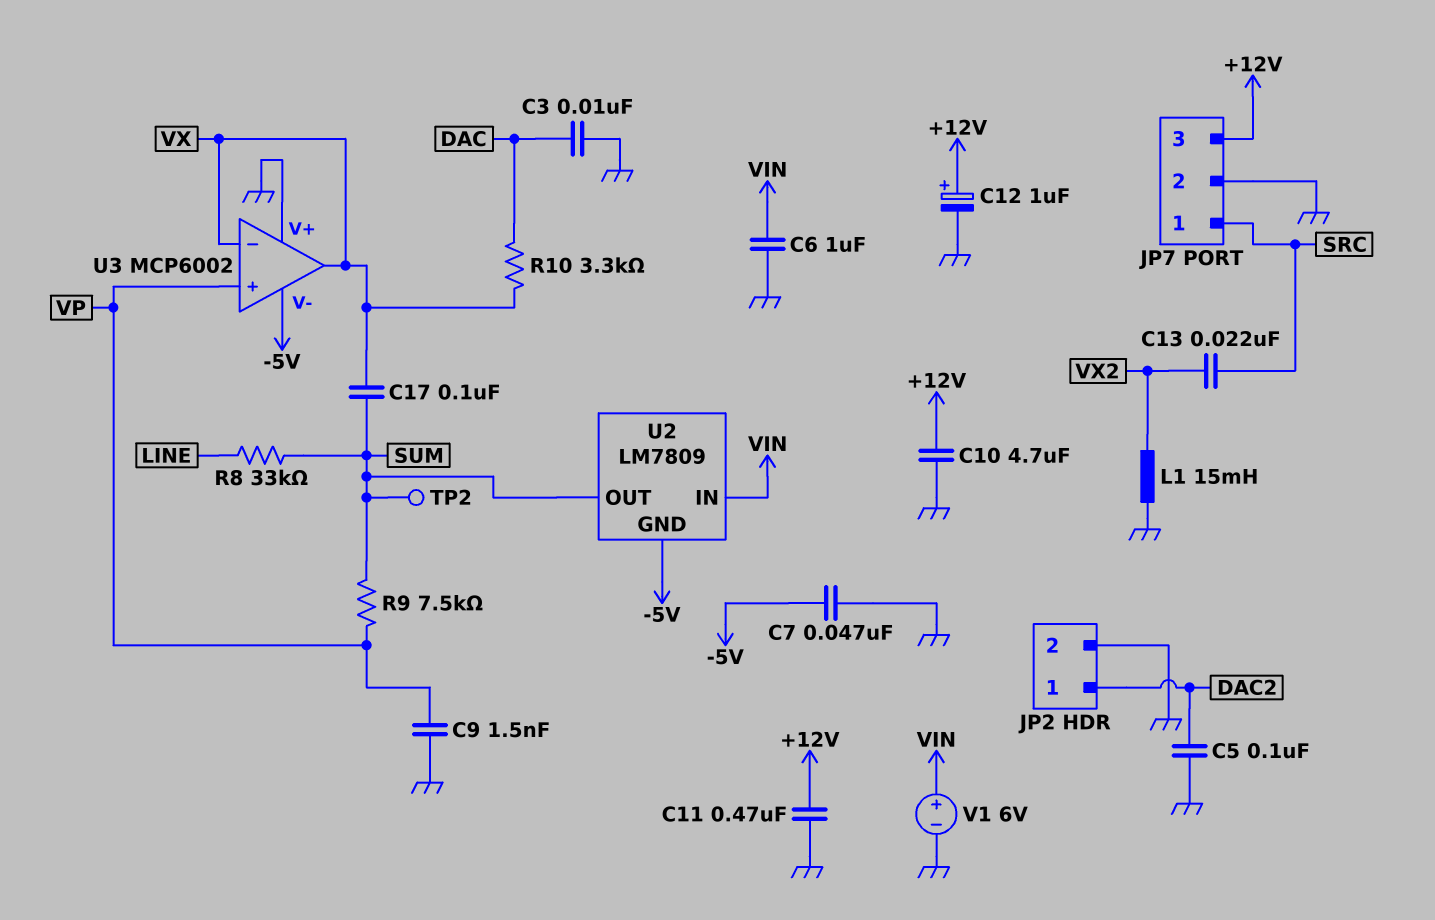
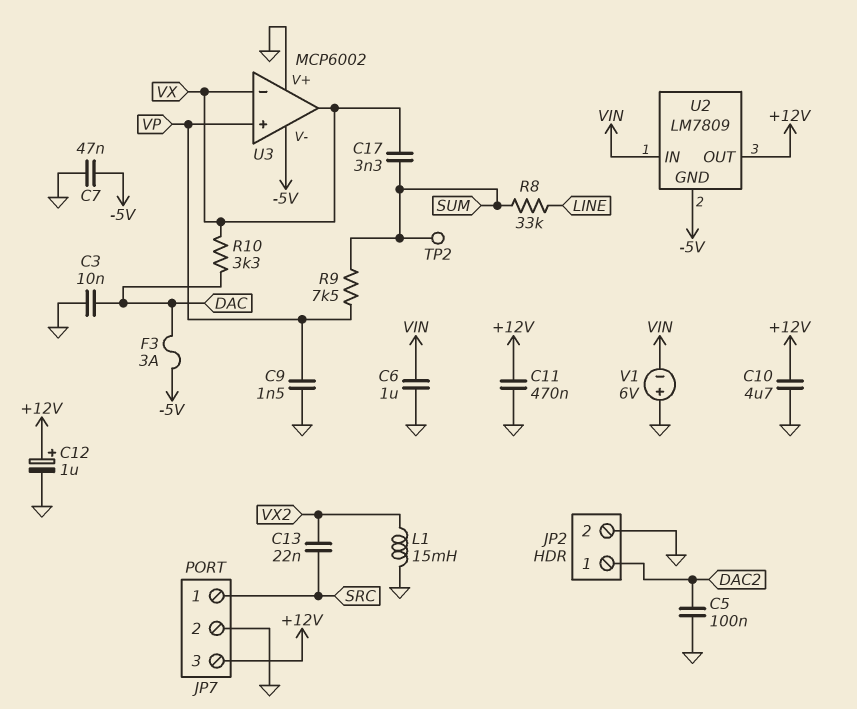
C17: 100nF (SUM, VX) -> 3.3nF (SUM, VX)
F3: none -> 3A (-5V, DAC)
U2 pin OUT: SUM -> +12V
V1: 6V (plus VIN, minus GND) -> 6V (plus GND, minus VIN)

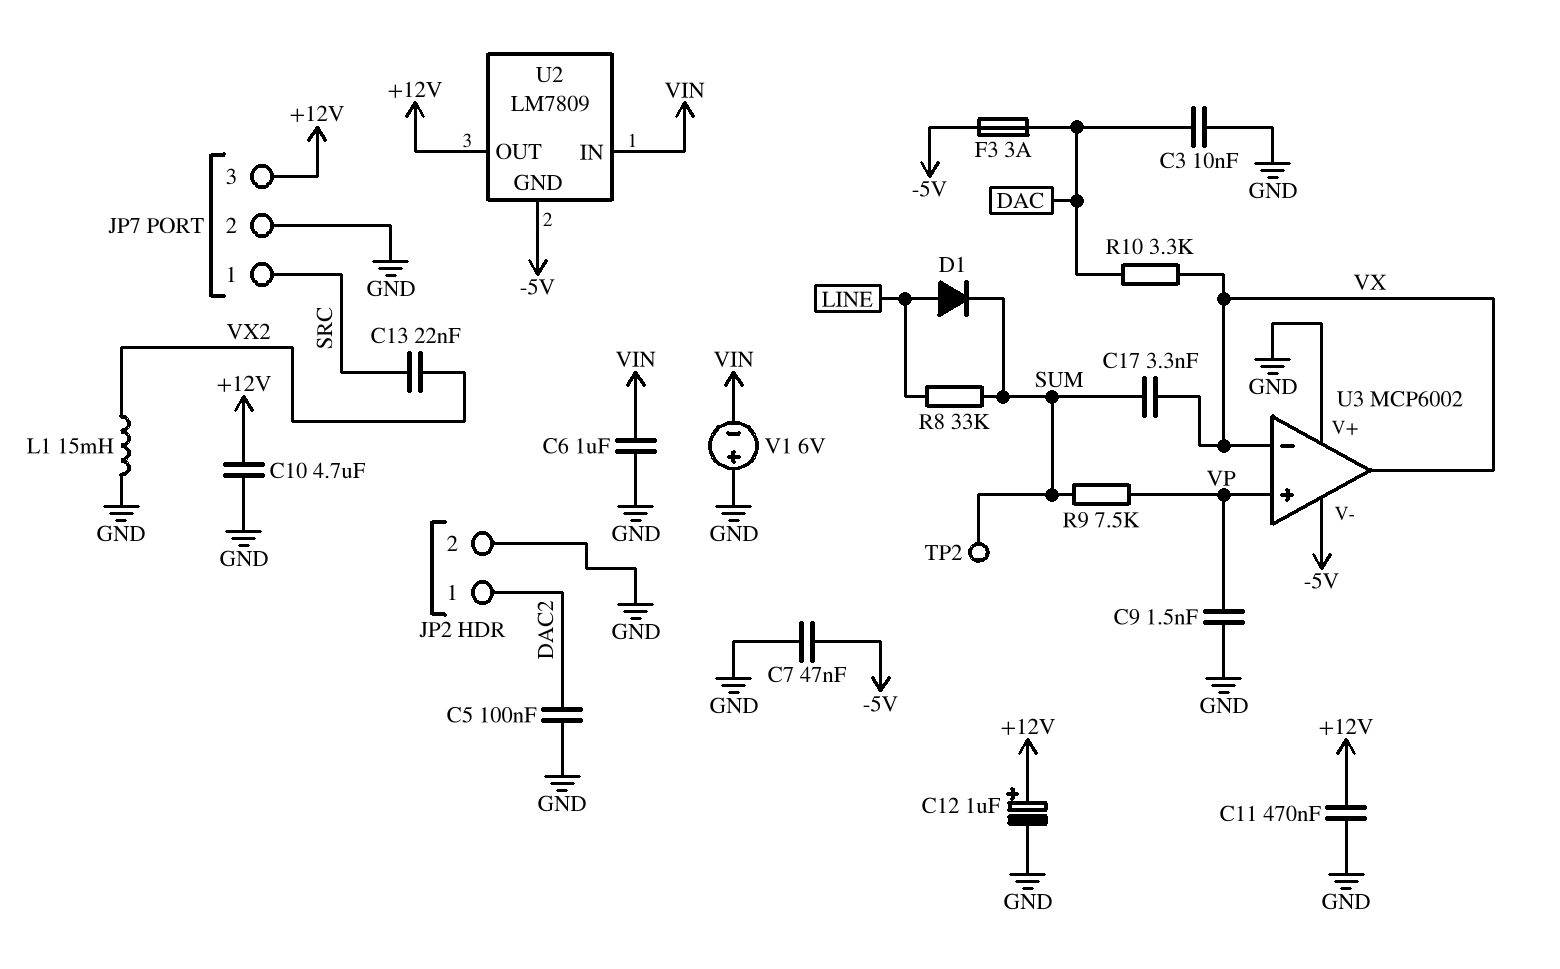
D1: none -> diode (A LINE, K SUM)

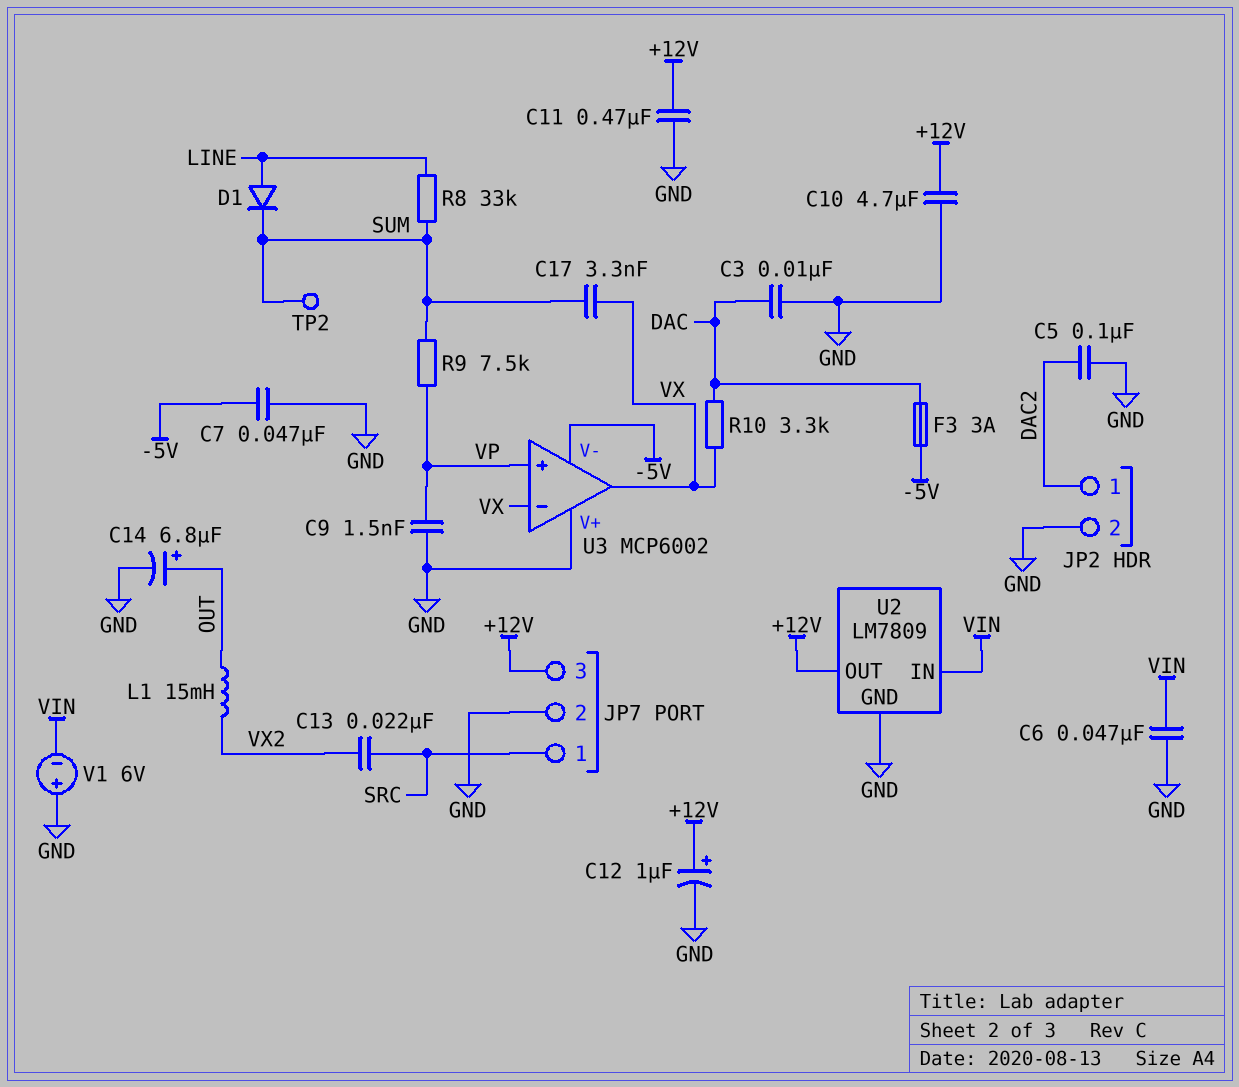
C6: 1uF (GND, VIN) -> 47nF (GND, VIN)
C14: none -> 6.8uF (plus OUT, minus GND)
L1: 15mH (GND, VX2) -> 15mH (OUT, VX2)
U2 pin GND: -5V -> GND

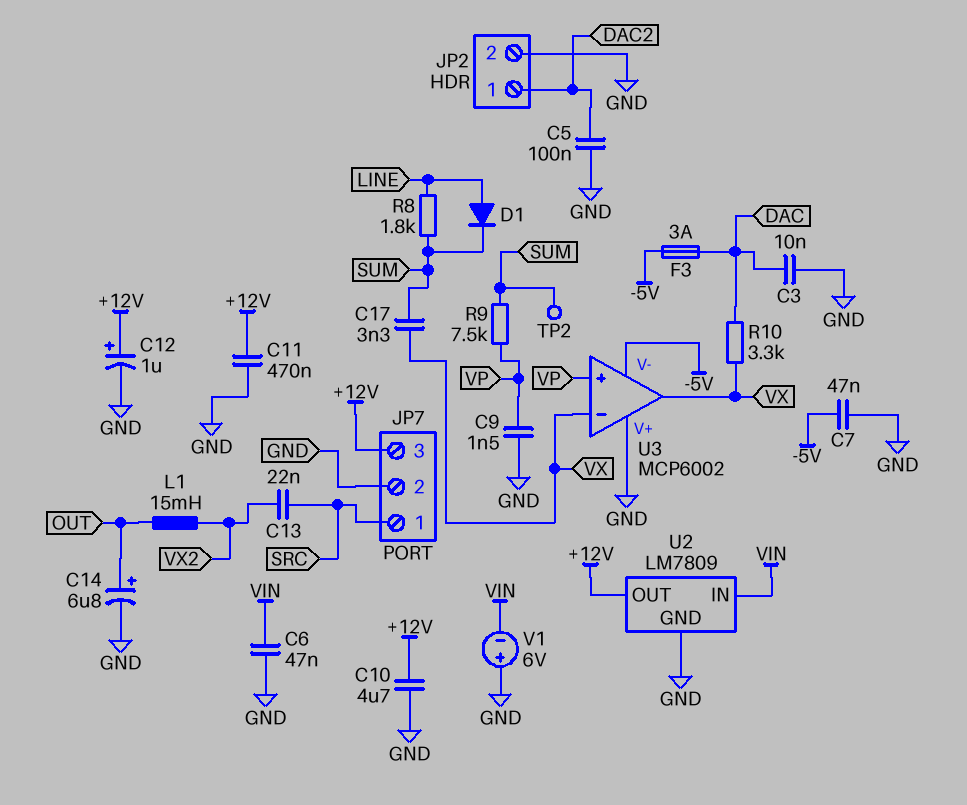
R8: 33k (LINE, SUM) -> 1.8k (LINE, SUM)

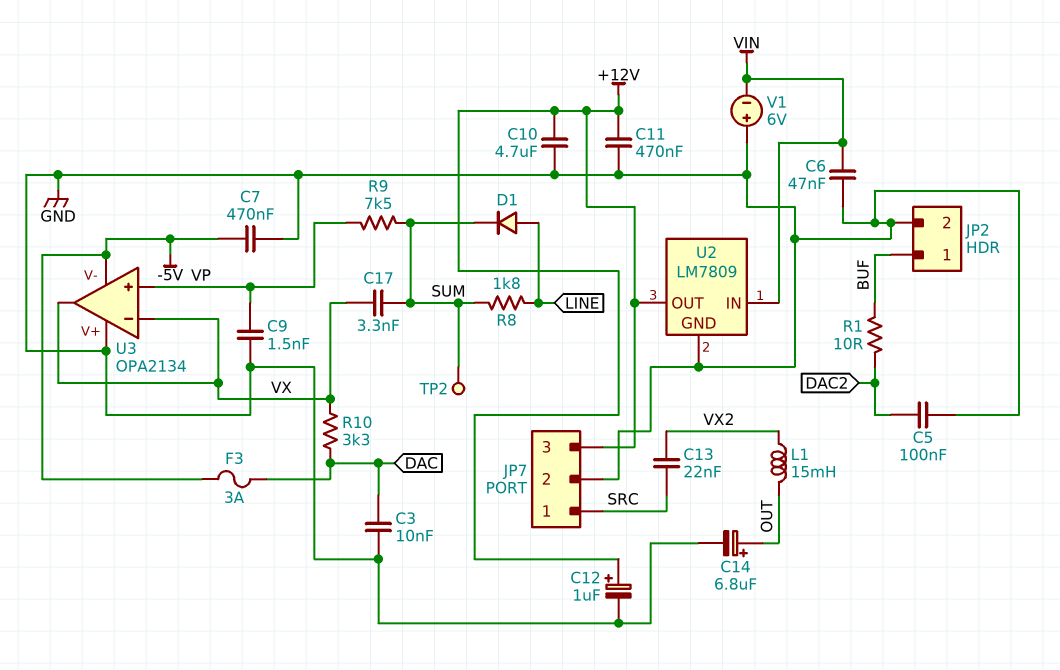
C7: 47nF (-5V, GND) -> 470nF (-5V, GND)
JP2 pin 1: DAC2 -> BUF
R1: none -> 10 (BUF, DAC2)
U3: MCP6002 -> OPA2134

